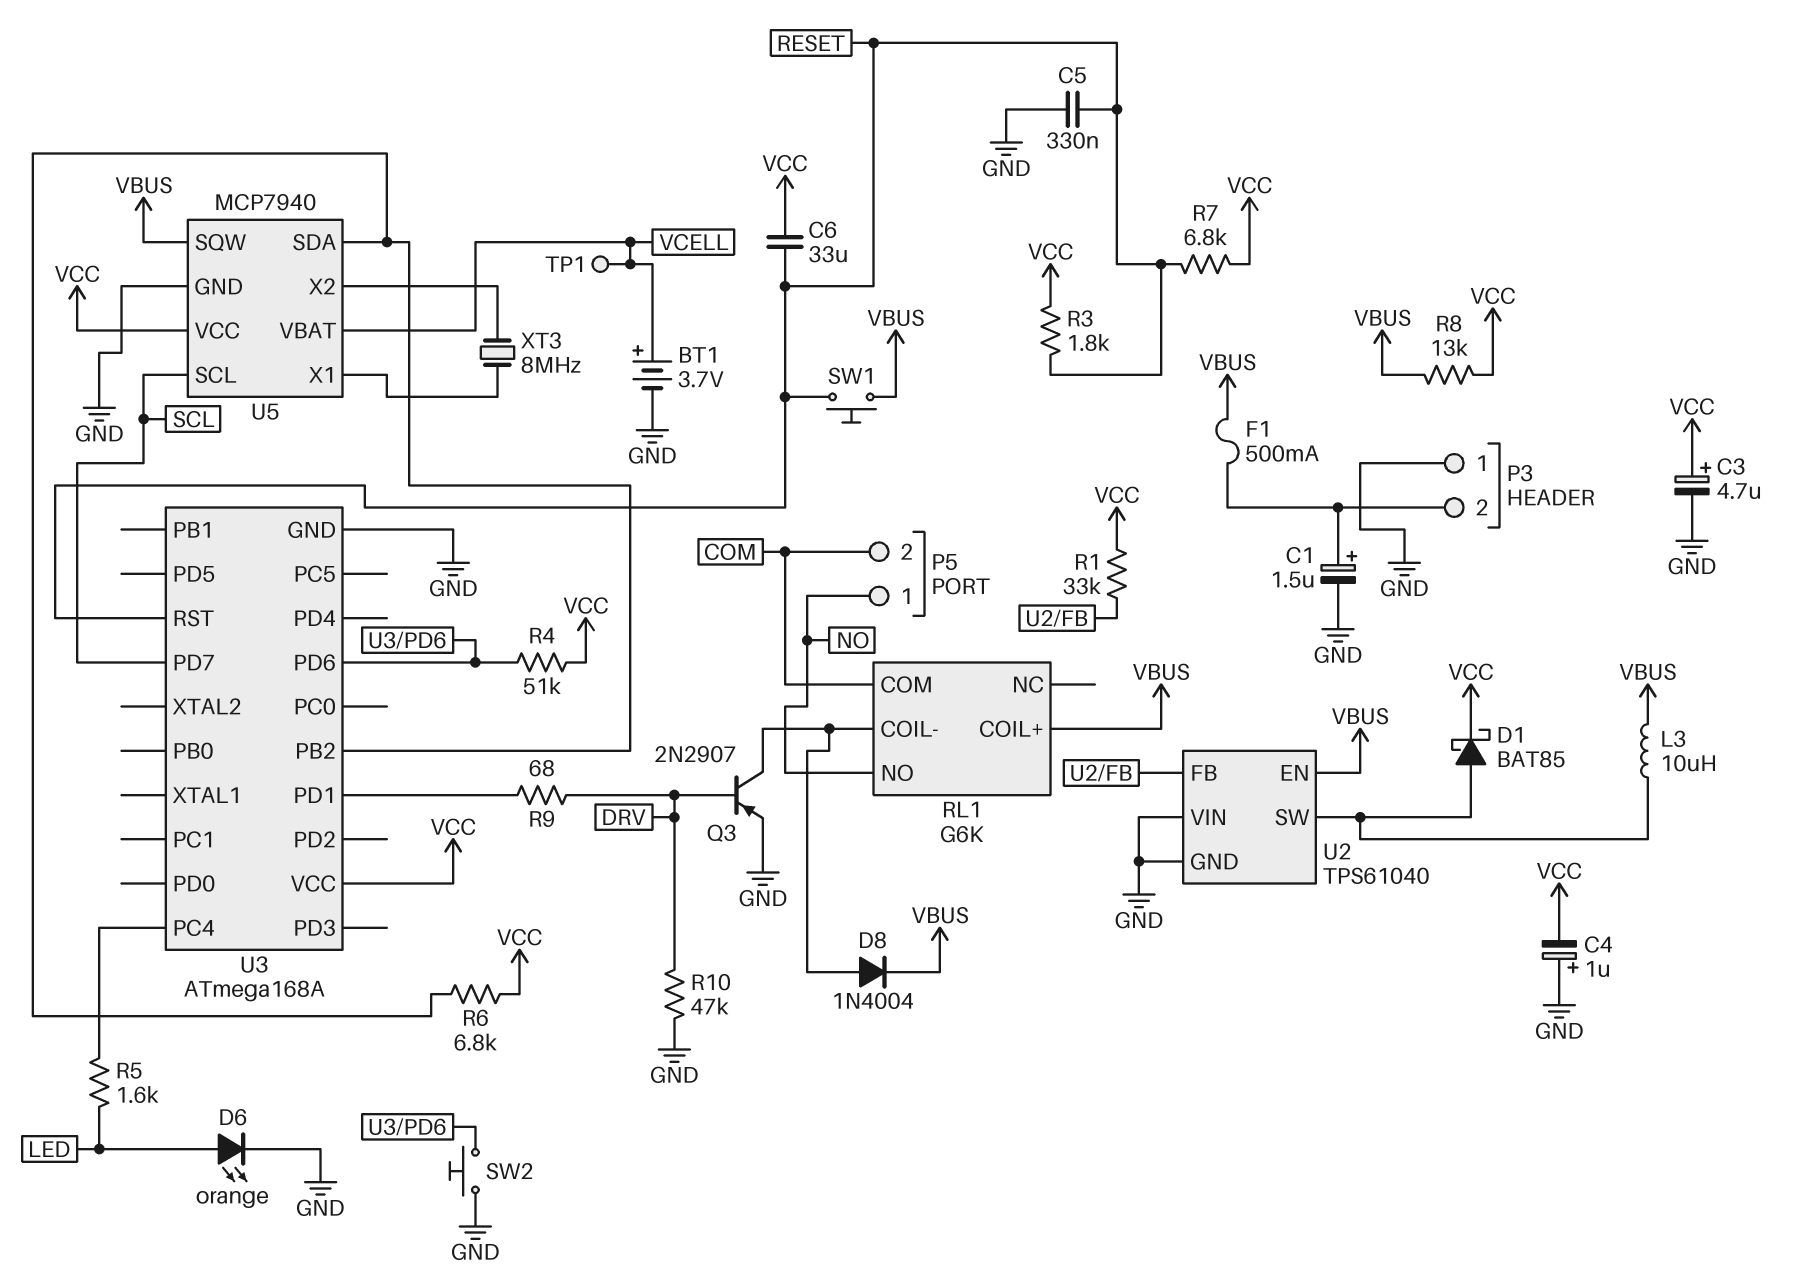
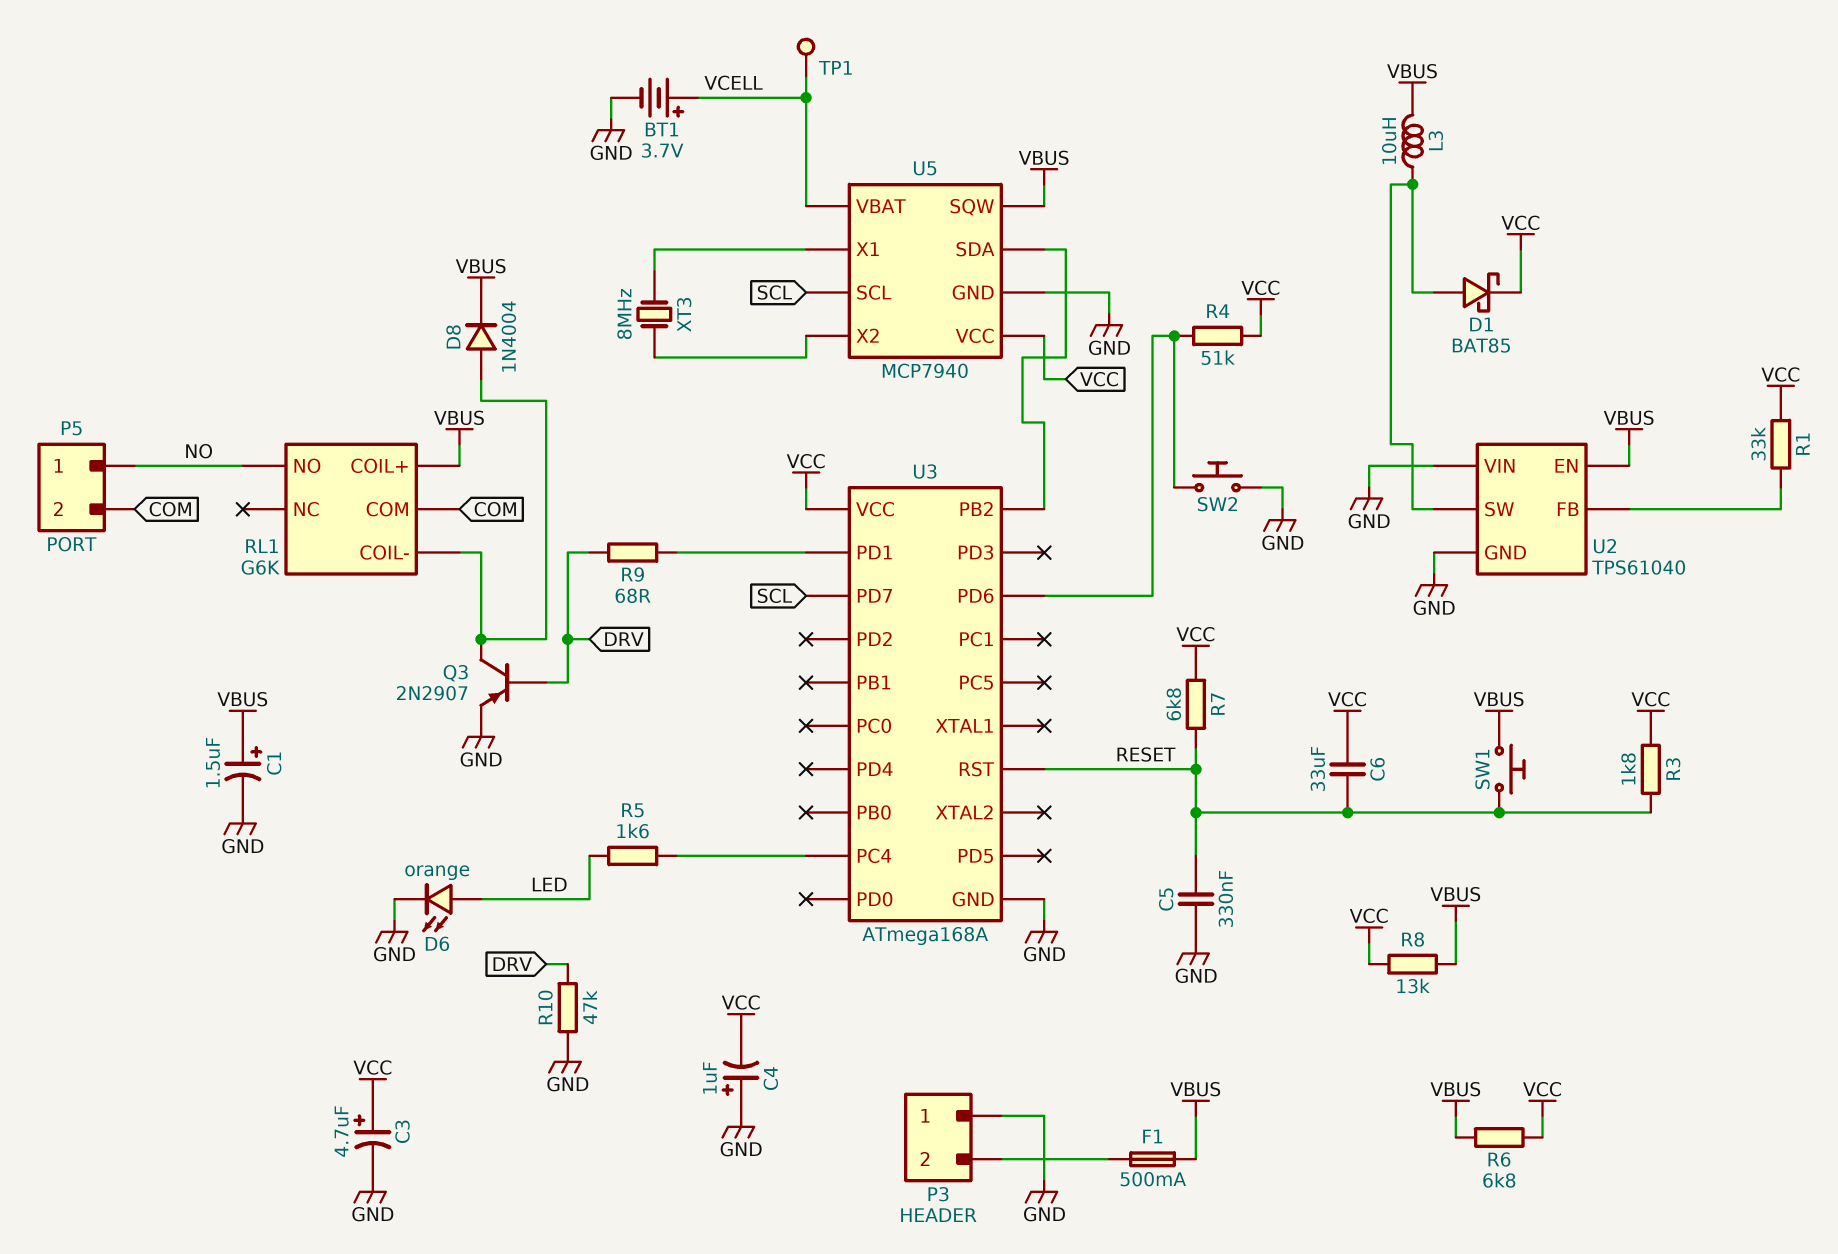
C1: 1.5uF (plus P3/2, minus GND) -> 1.5uF (plus VBUS, minus GND)
R6: 6.8k (U3/PB2, VCC) -> 6.8k (VBUS, VCC)

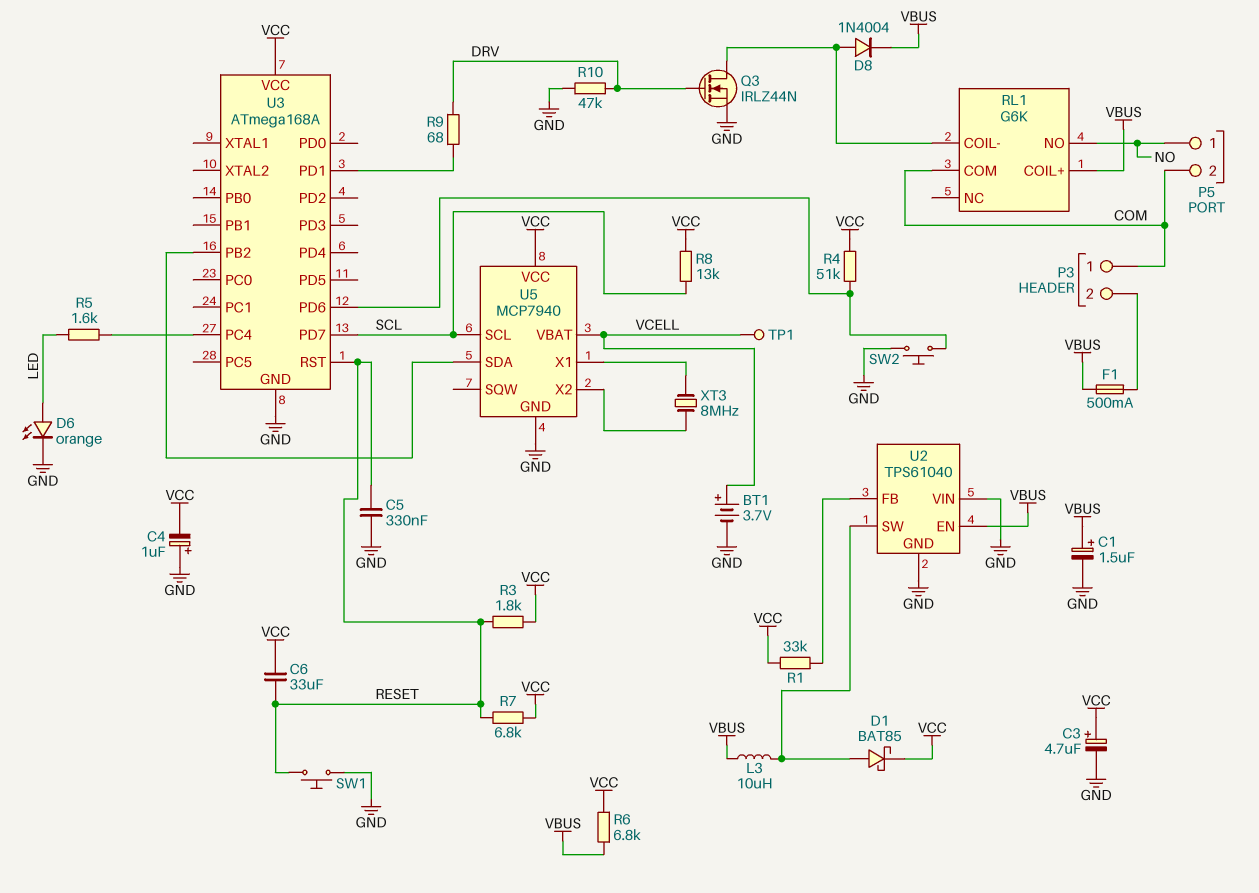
P3 pin 1: GND -> COM
Q3: PNP 2N2907 (B DRV, C RL1/COIL-, E GND) -> NMOS IRLZ44N (G DRV, D RL1/COIL-, S GND)
R8: 13k (VBUS, VCC) -> 13k (SCL, VCC)
SW1: button (RESET, VBUS) -> button (GND, RESET)
U5 pin SQW: VBUS -> none

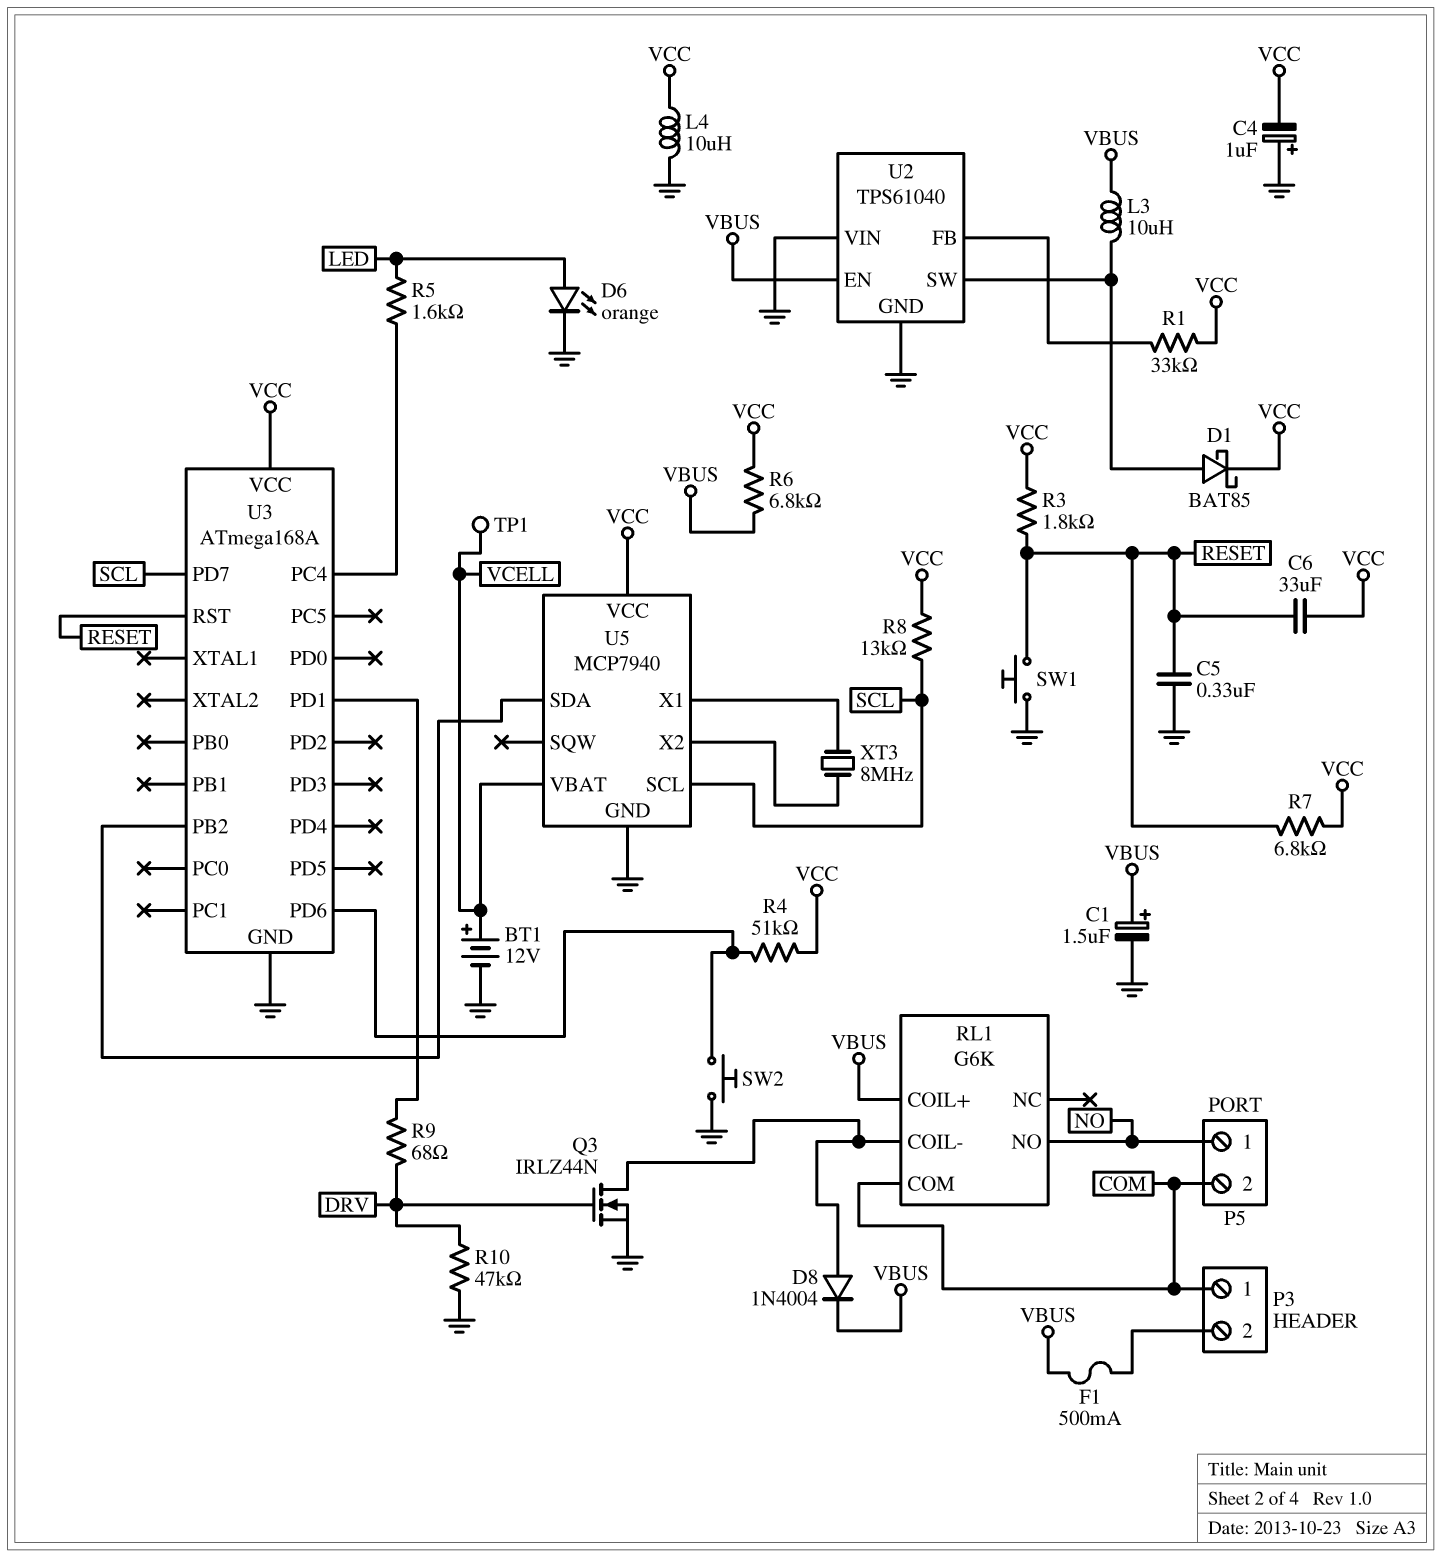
BT1: 3.7V (plus VCELL, minus GND) -> 12V (plus VCELL, minus GND)
C3: 4.7uF (plus VCC, minus GND) -> none
L4: none -> 10uH (GND, VCC)

